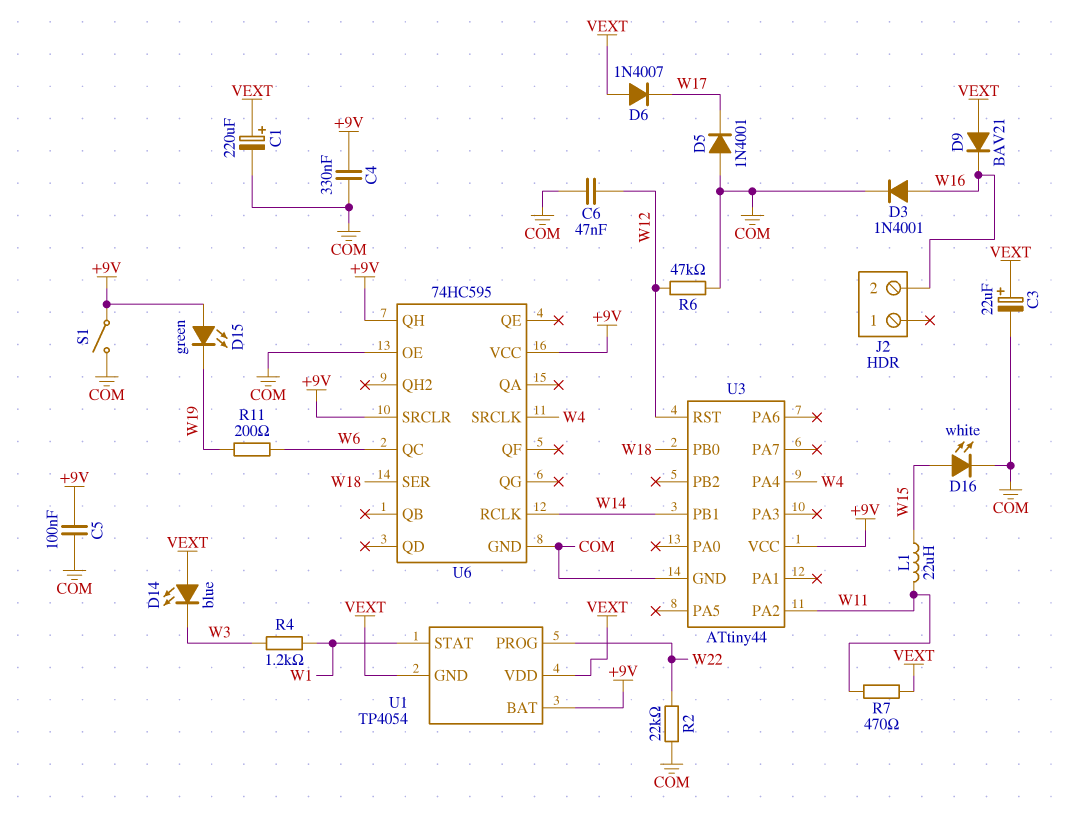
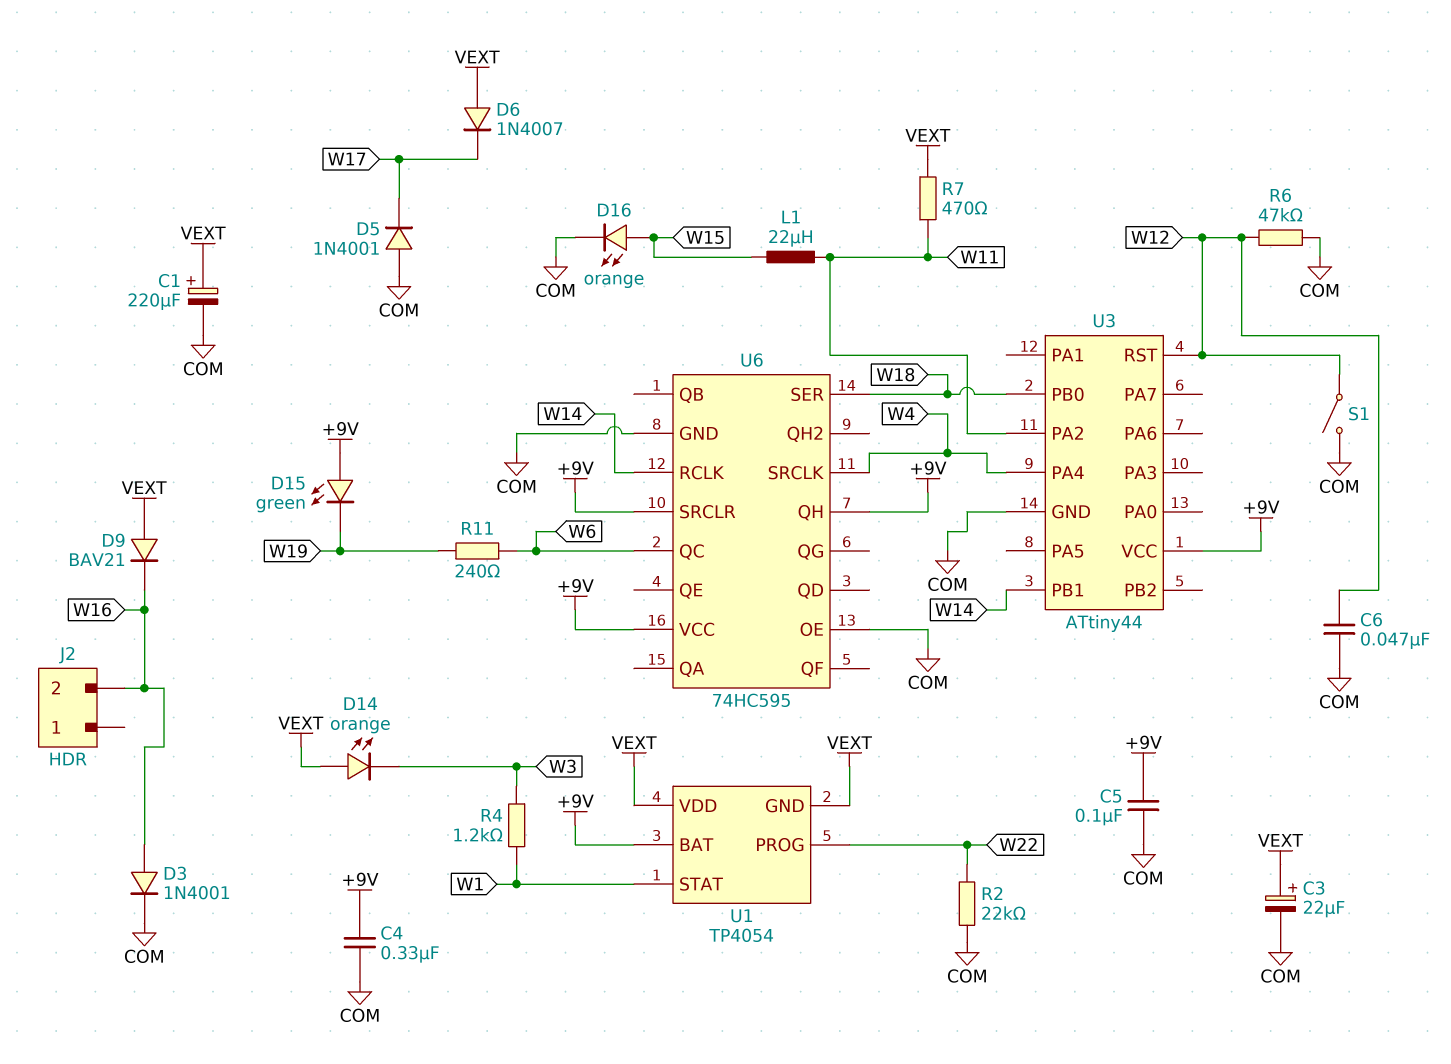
D14: LED blue (A VEXT, K W3) -> LED orange (A VEXT, K W3)
D16: LED white (A W15, K COM) -> LED orange (A W15, K COM)
R11: 200 (W6, W19) -> 240 (W6, W19)
S1: switch (+9V, COM) -> switch (COM, W12)

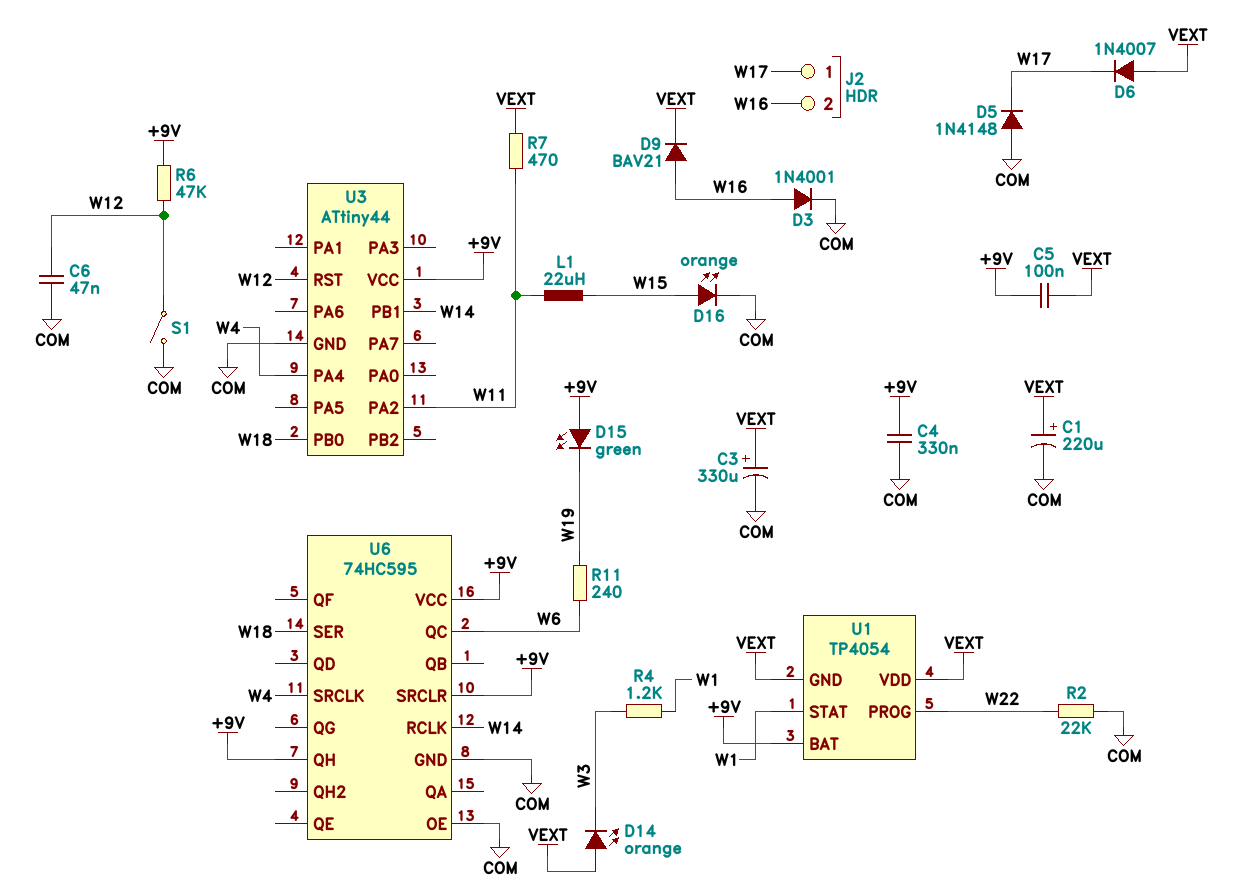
C3: 22uF (plus VEXT, minus COM) -> 330uF (plus VEXT, minus COM)
C5: 100nF (+9V, COM) -> 100nF (+9V, VEXT)
D5: diode 1N4001 (A COM, K W17) -> diode 1N4148 (A COM, K W17)
D9: diode BAV21 (A VEXT, K W16) -> diode BAV21 (A W16, K VEXT)
J2 pin 1: none -> W17
R6: 47k (COM, W12) -> 47k (+9V, W12)

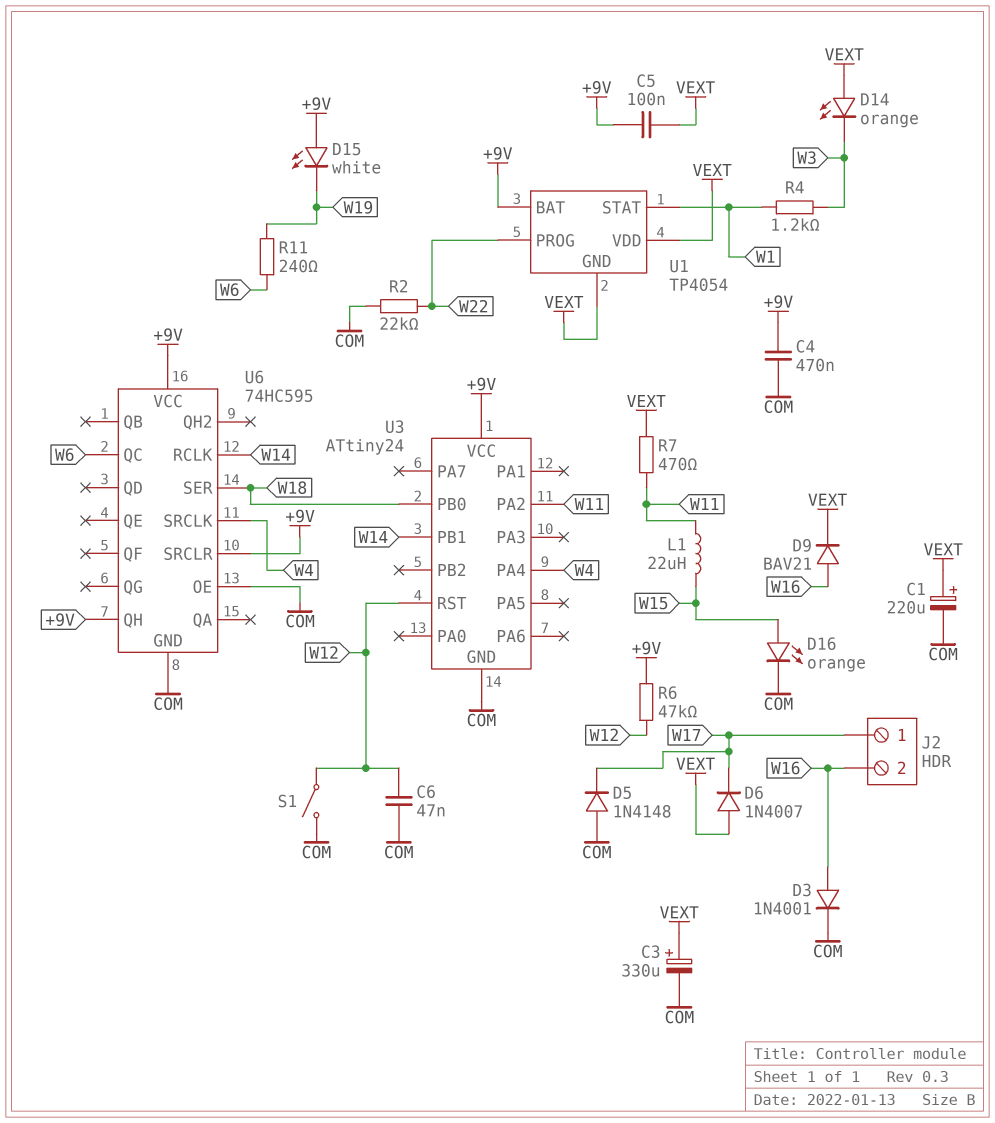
C4: 330nF (+9V, COM) -> 470nF (+9V, COM)
D15: LED green (A +9V, K W19) -> LED white (A +9V, K W19)
U3: ATtiny44 -> ATtiny24

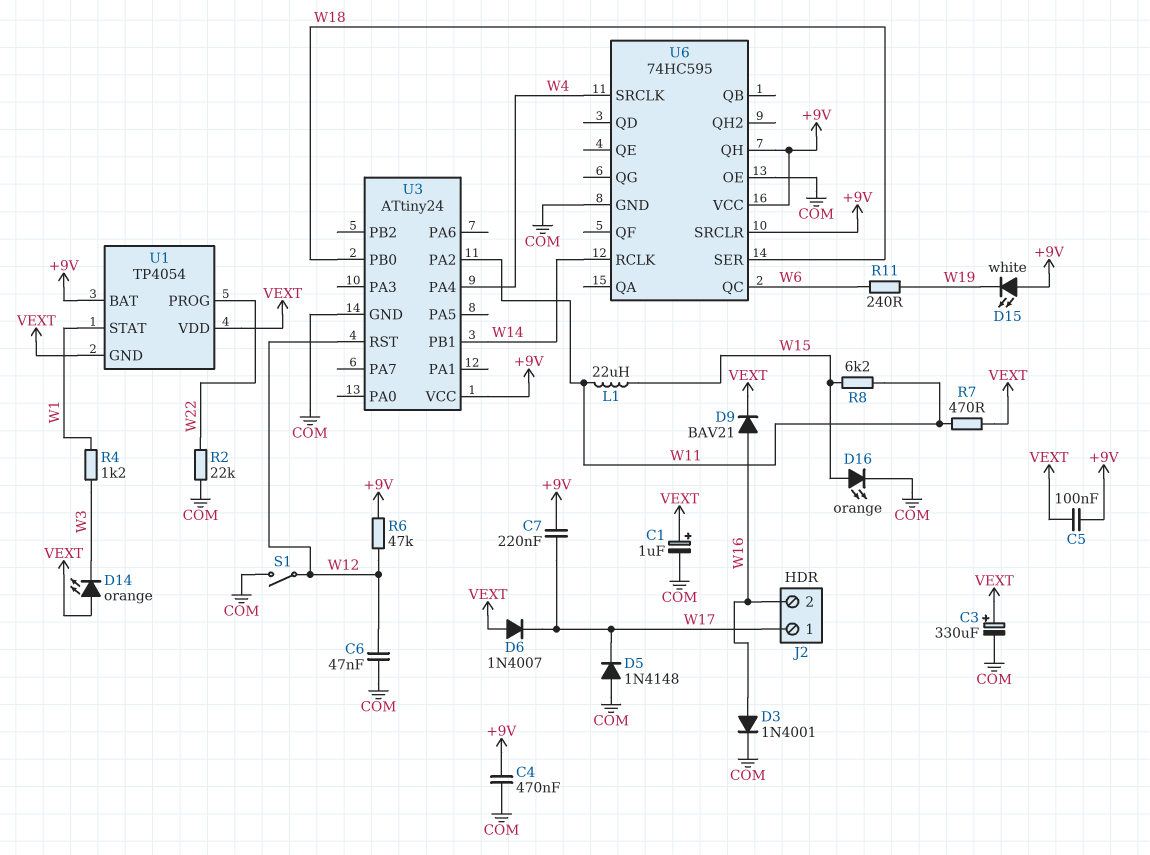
C1: 220uF (plus VEXT, minus COM) -> 1uF (plus VEXT, minus COM)
C7: none -> 220nF (+9V, W17)
R8: none -> 6.2k (W11, W15)

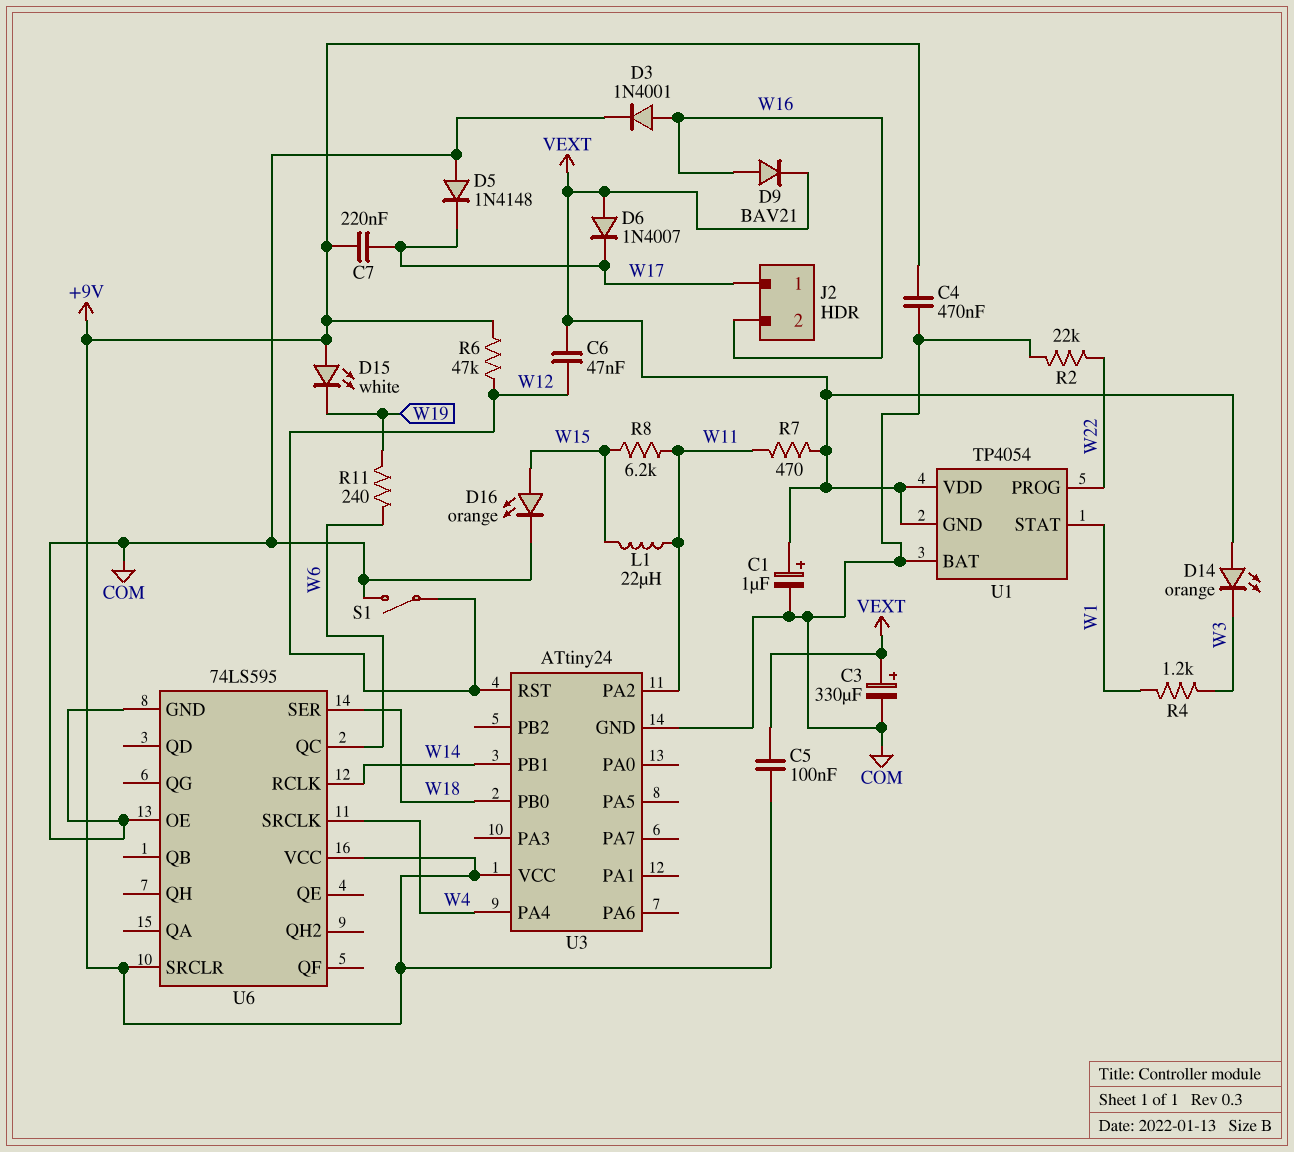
C6: 47nF (COM, W12) -> 47nF (VEXT, W12)
U1 pin BAT: +9V -> COM
U6: 74HC595 -> 74LS595
U6 pin QH: +9V -> none

